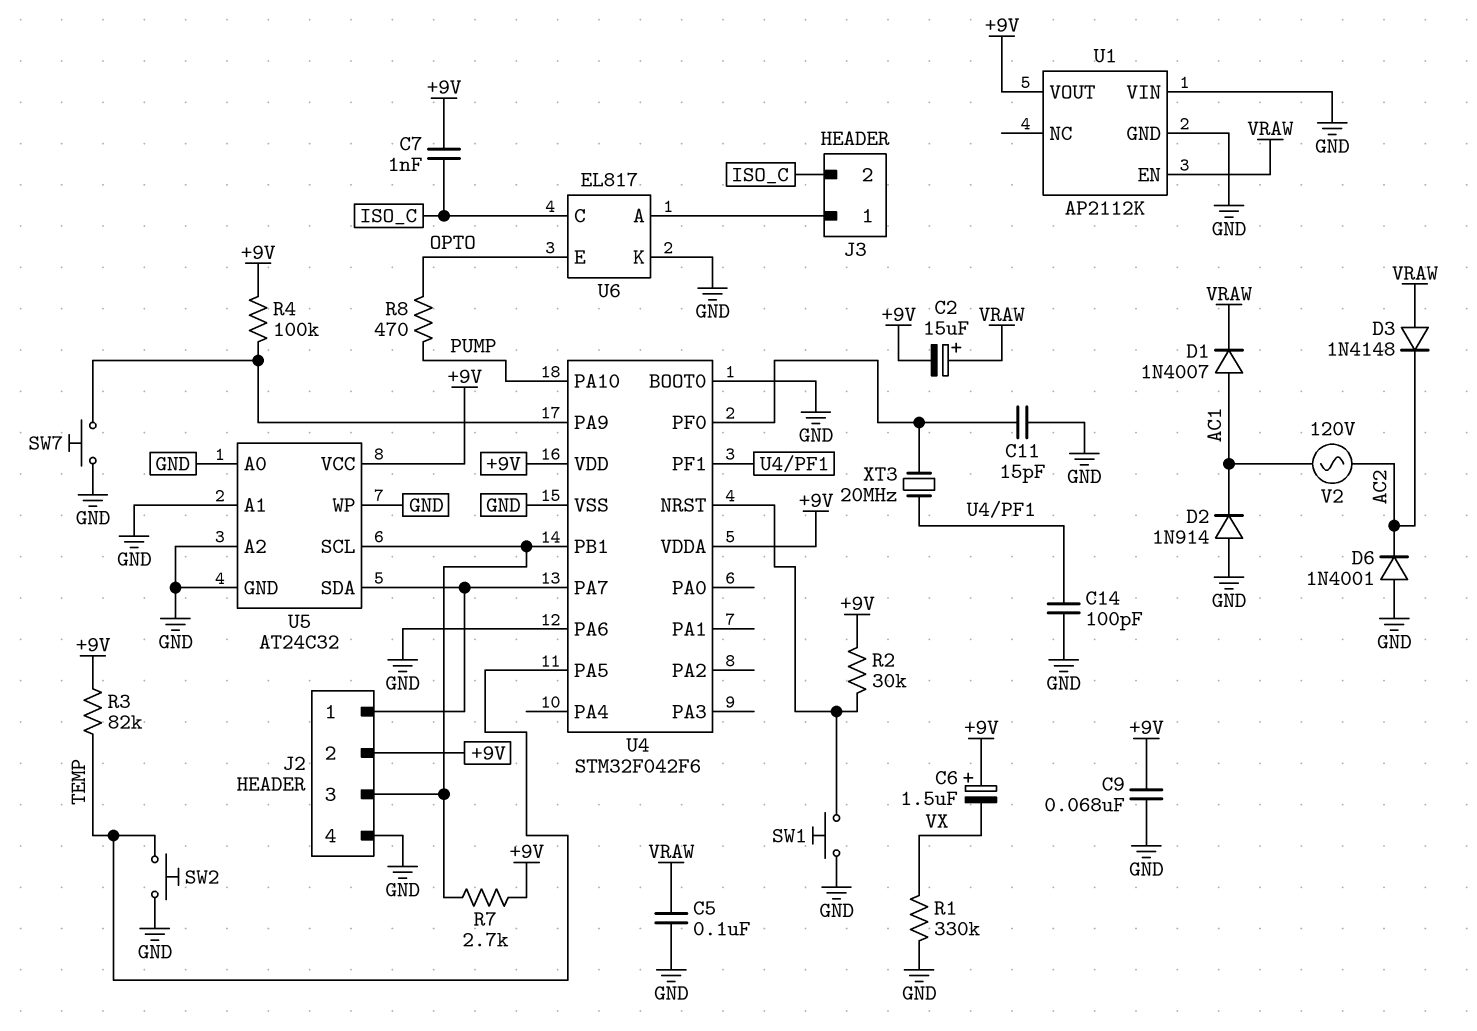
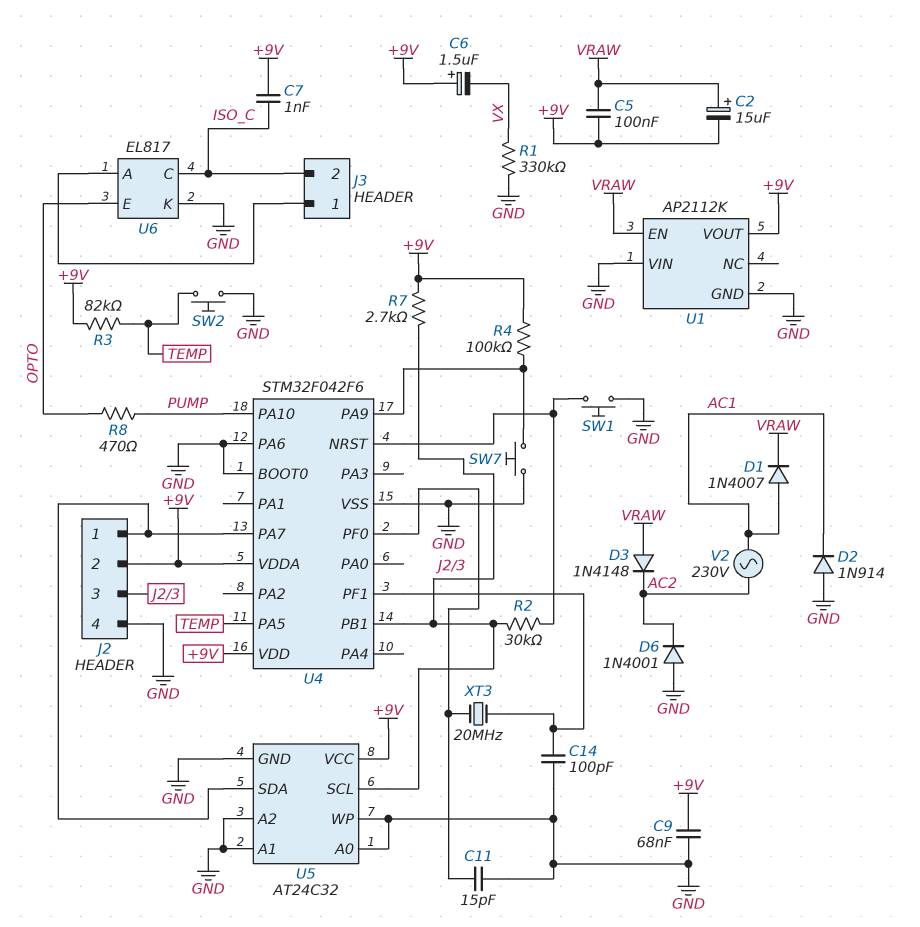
C5: 100nF (GND, VRAW) -> 100nF (+9V, VRAW)
R2: 30k (+9V, U4/NRST) -> 30k (J2/3, U4/NRST)
V2: AC 120V (AC1, AC2) -> AC 230V (AC1, AC2)

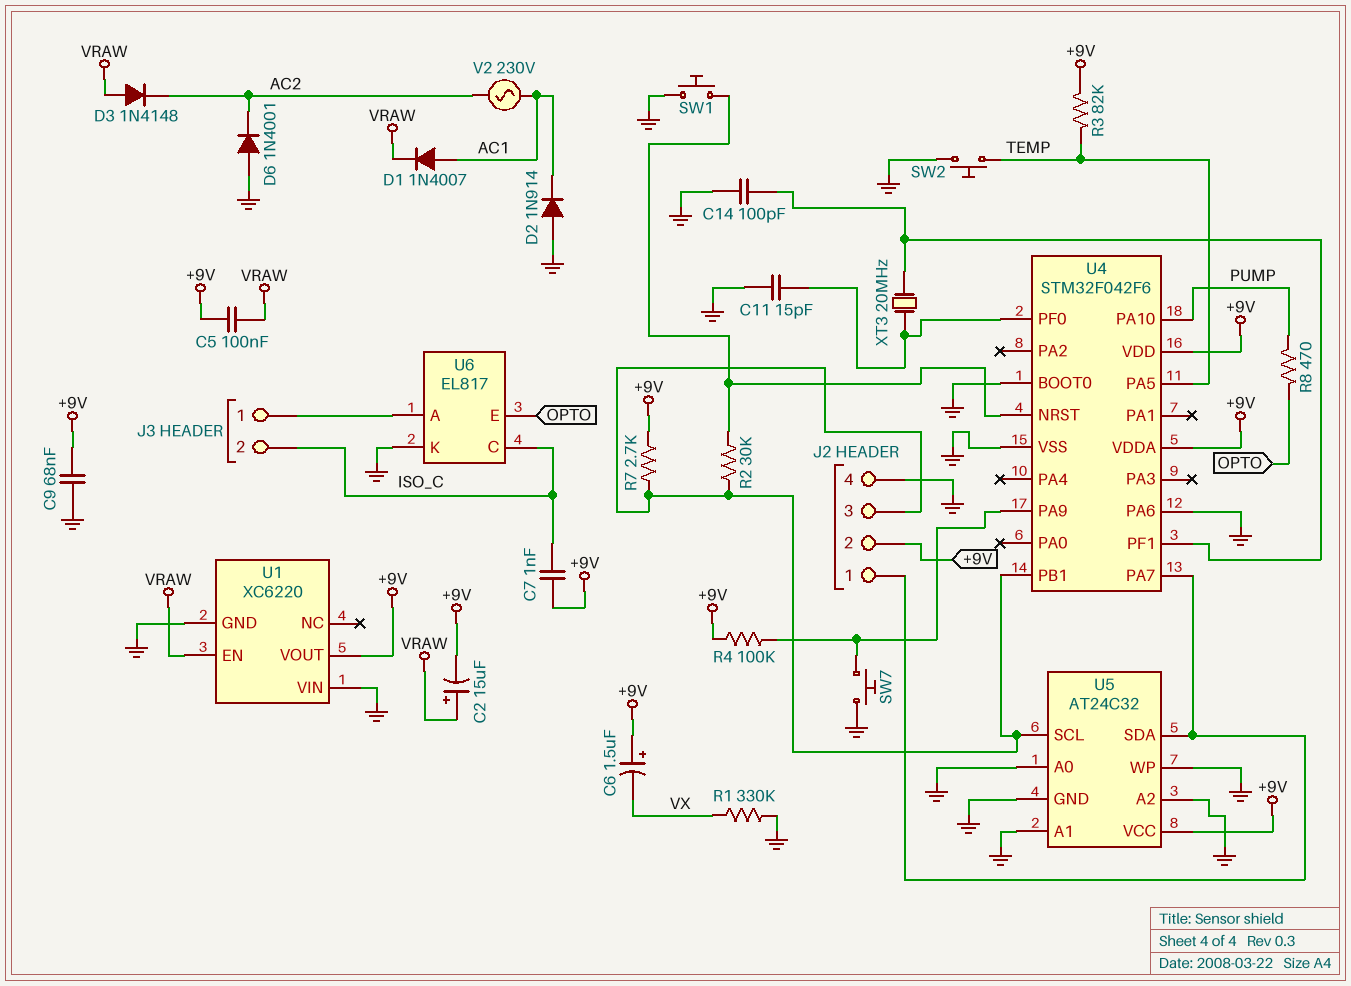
U1: AP2112K -> XC6220

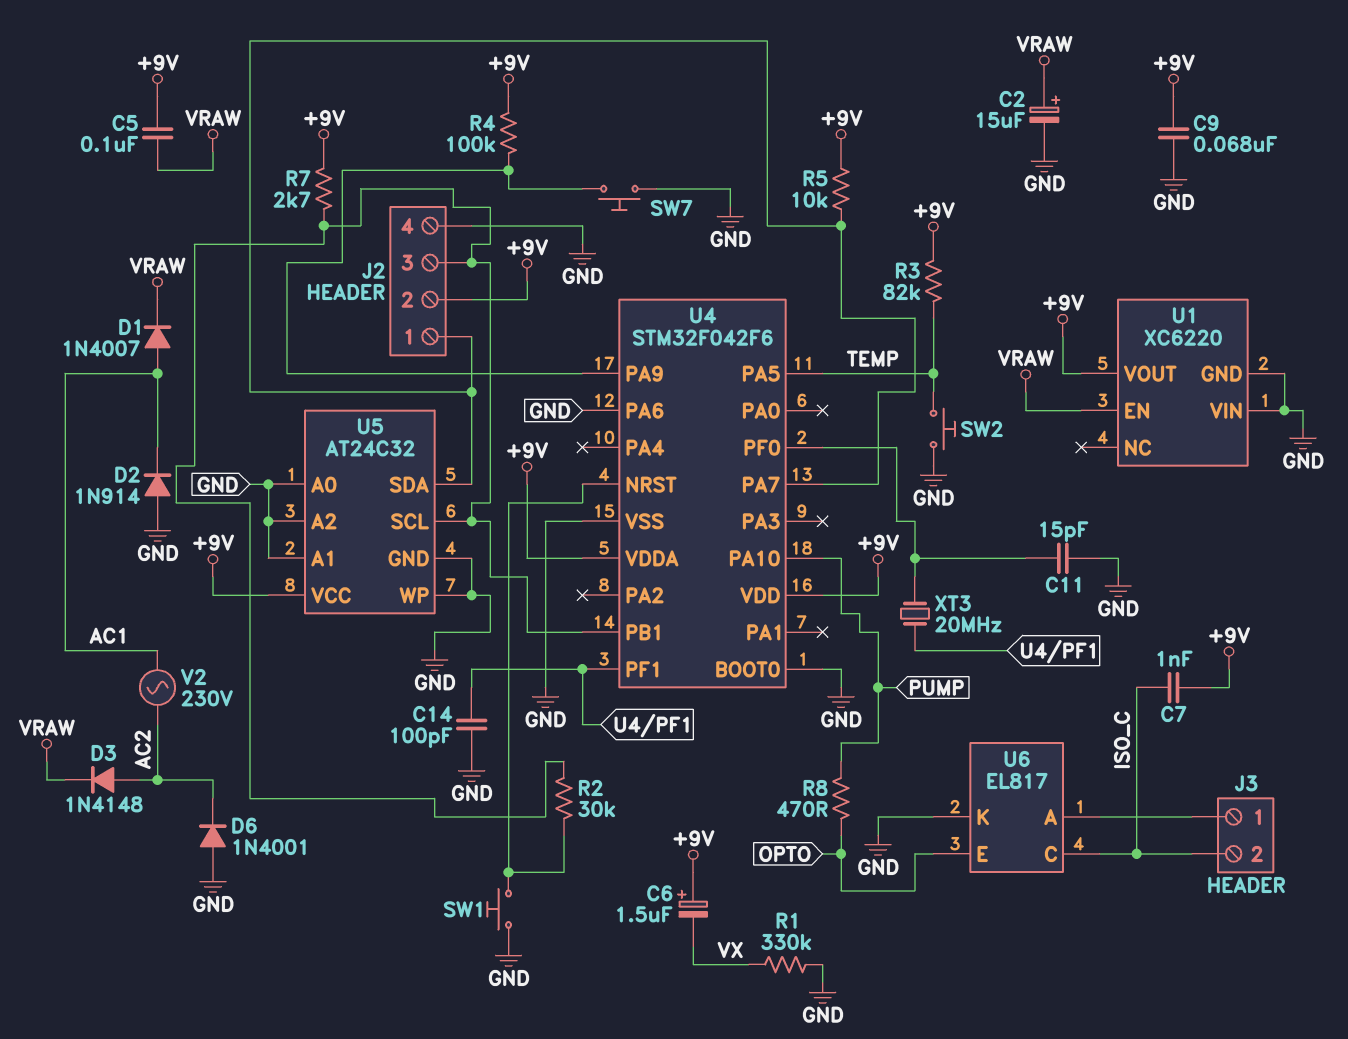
C2: 15uF (plus VRAW, minus +9V) -> 15uF (plus VRAW, minus GND)
D3: diode 1N4148 (A VRAW, K AC2) -> diode 1N4148 (A AC2, K VRAW)
R5: none -> 10k (+9V, J2/1)

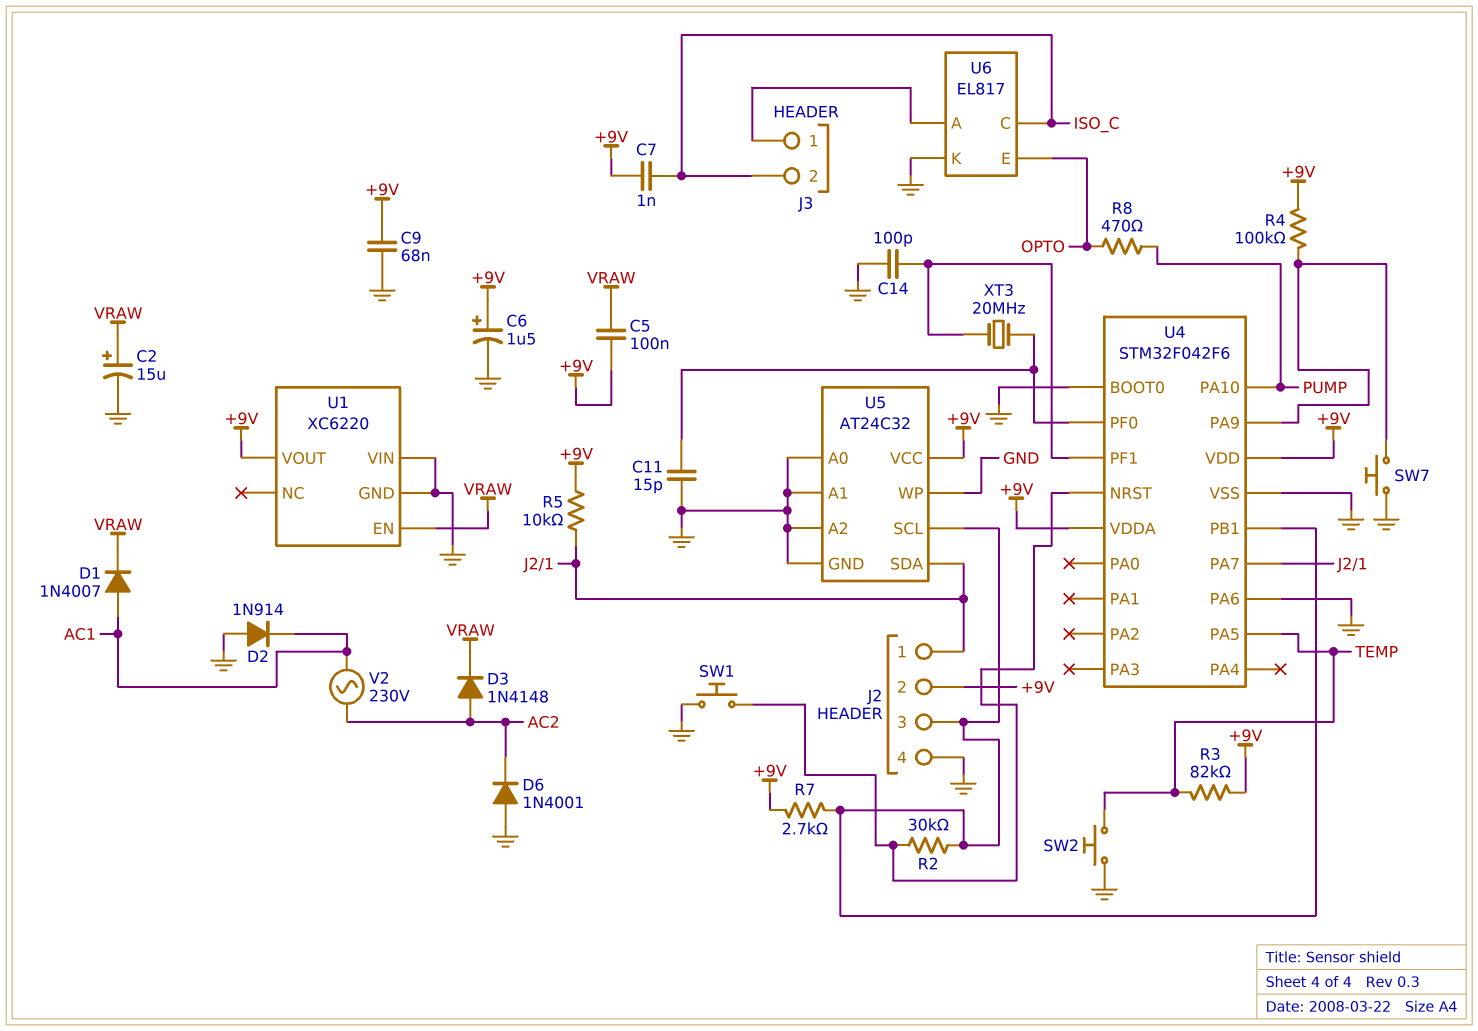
C6: 1.5uF (plus +9V, minus VX) -> 1.5uF (plus +9V, minus GND)
R1: 330k (GND, VX) -> none

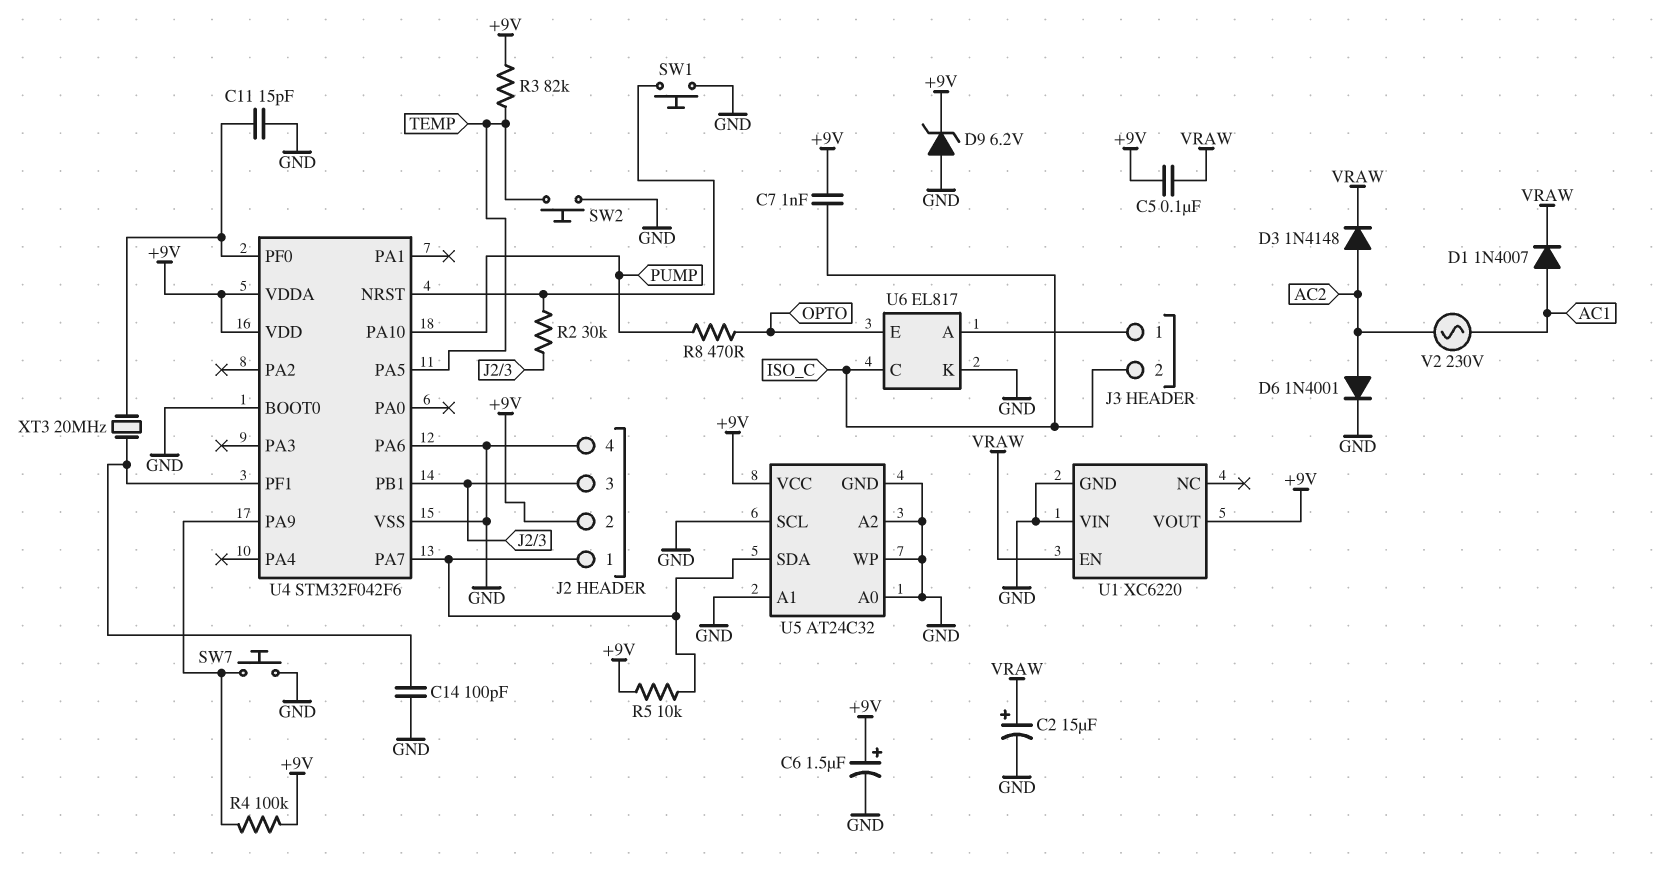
C9: 68nF (+9V, GND) -> none
D2: diode 1N914 (A GND, K AC1) -> none
D6: diode 1N4001 (A GND, K AC2) -> diode 1N4001 (A AC2, K GND)
D9: none -> zener 6.2V (A GND, K +9V)
R7: 2.7k (+9V, J2/3) -> none
U5 pin SCL: J2/3 -> GND

